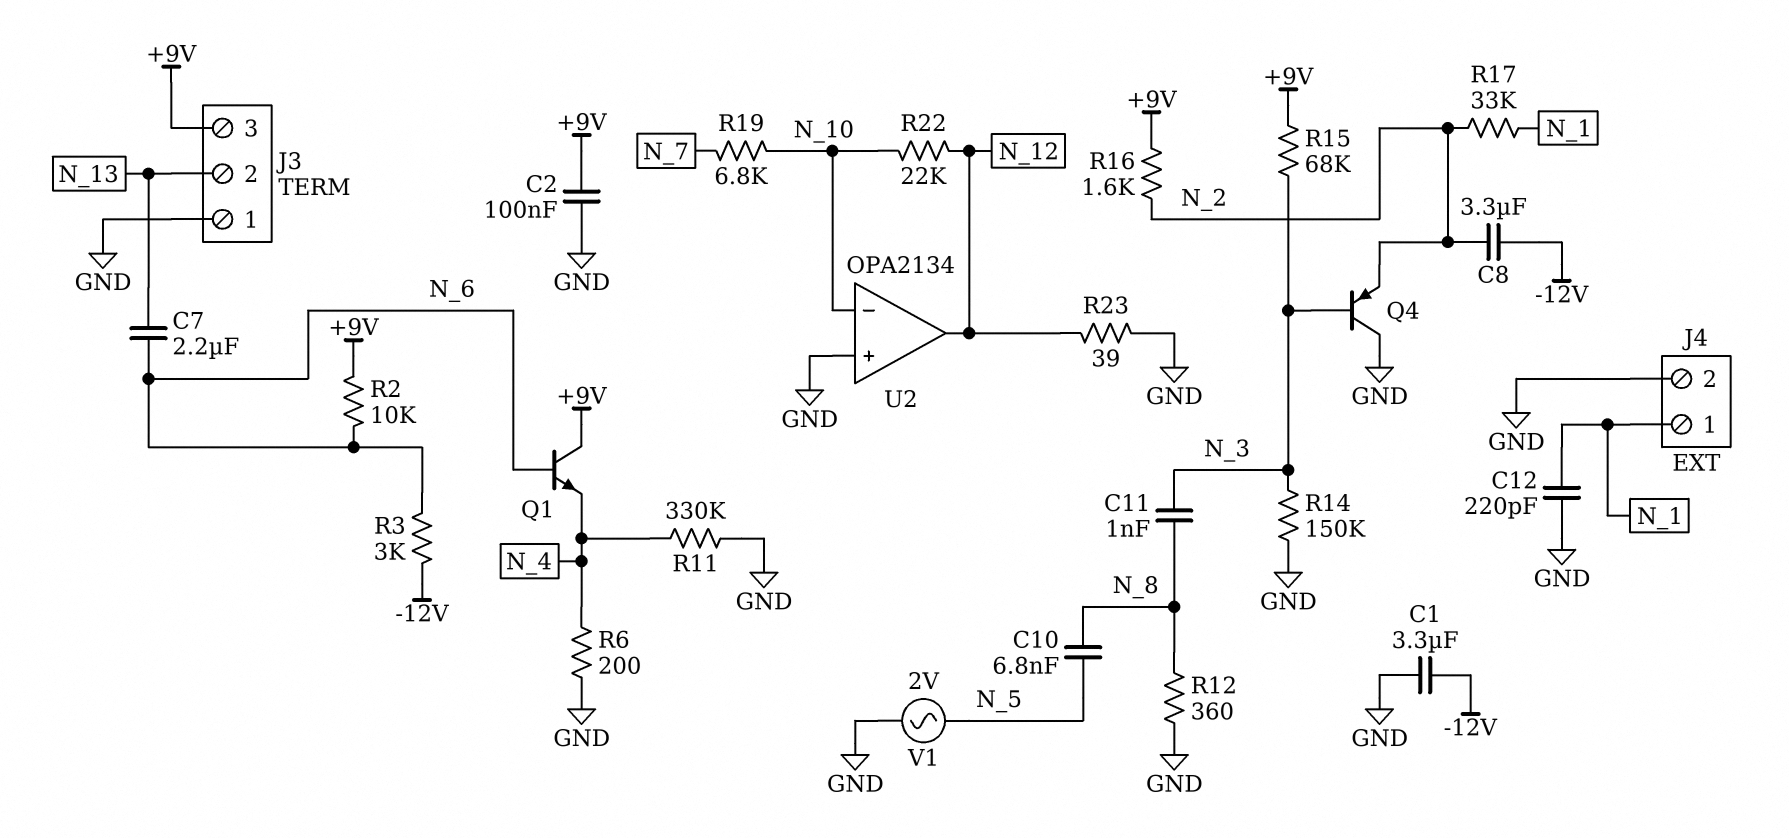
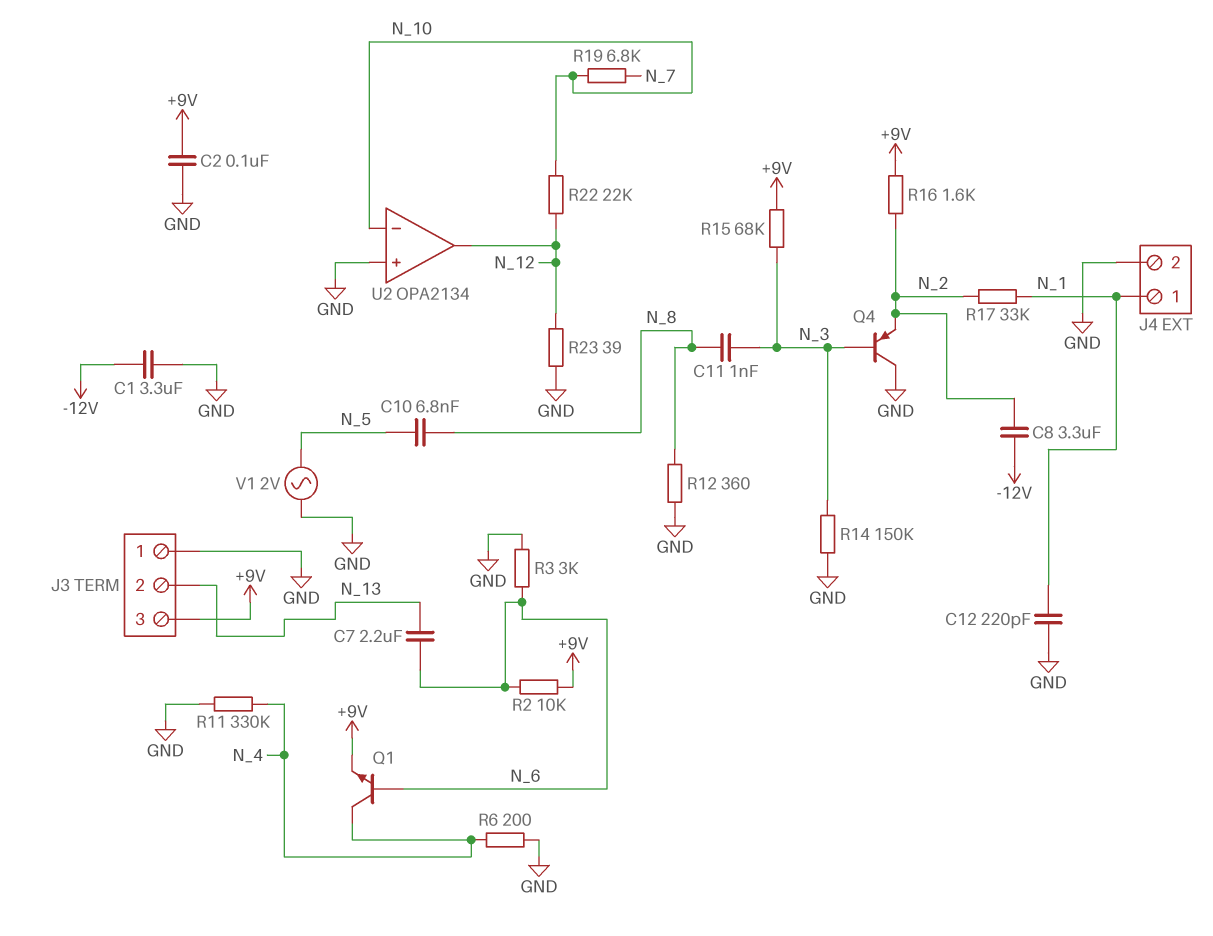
Q1: NPN (B N_6, C +9V, E N_4) -> NPN (B N_6, C N_4, E +9V)
R3: 3k (-12V, N_6) -> 3k (GND, N_6)

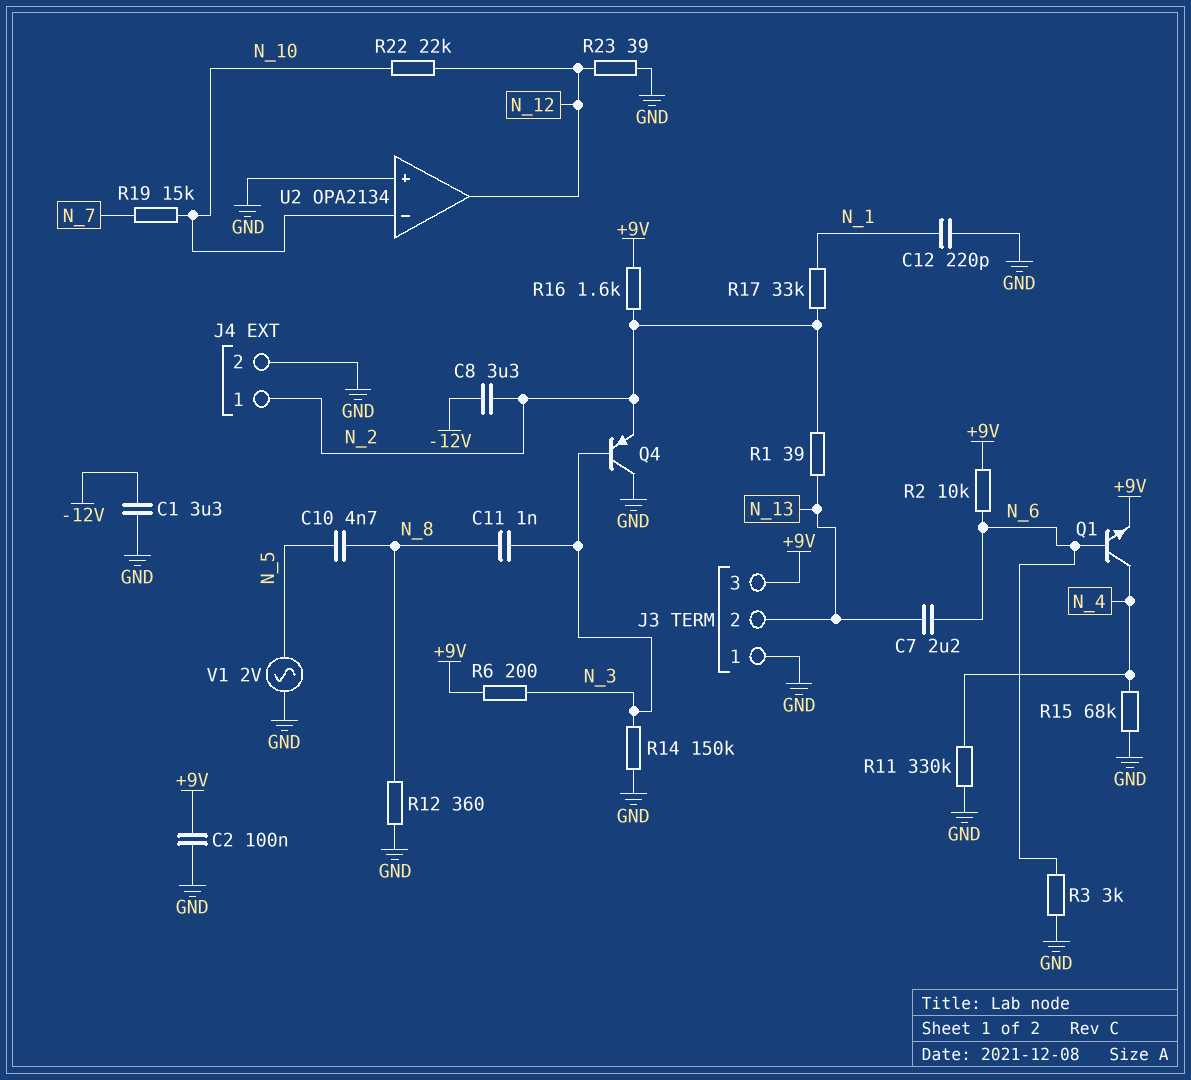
C10: 6.8nF (N_5, N_8) -> 4.7nF (N_5, N_8)
J4 pin 1: N_1 -> N_2
R1: none -> 39 (N_2, N_13)
R6: 200 (GND, N_4) -> 200 (+9V, N_3)
R15: 68k (+9V, N_3) -> 68k (GND, N_4)
R19: 6.8k (N_7, N_10) -> 15k (N_7, N_10)

